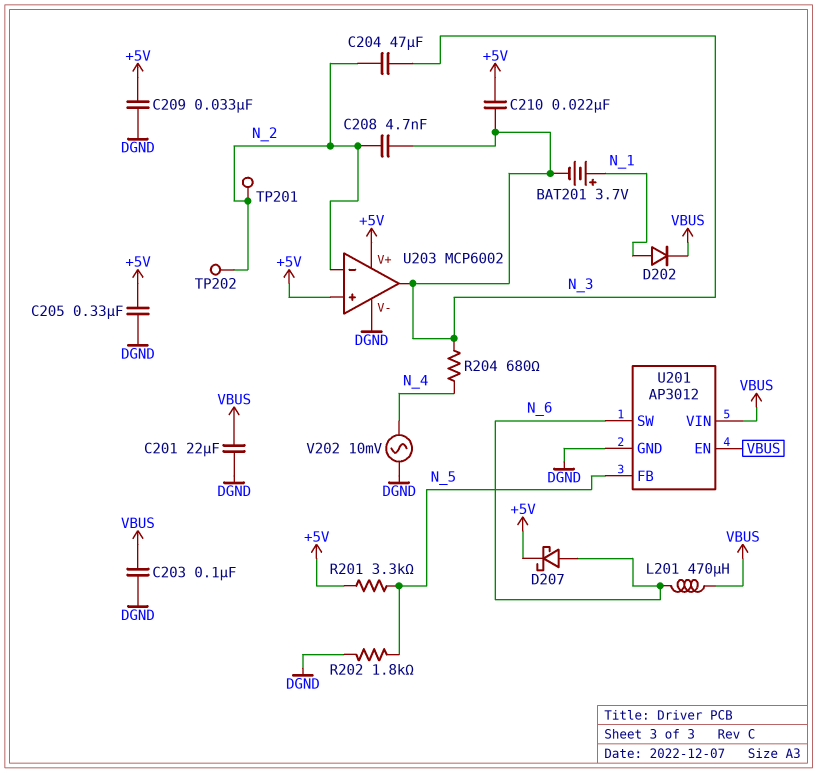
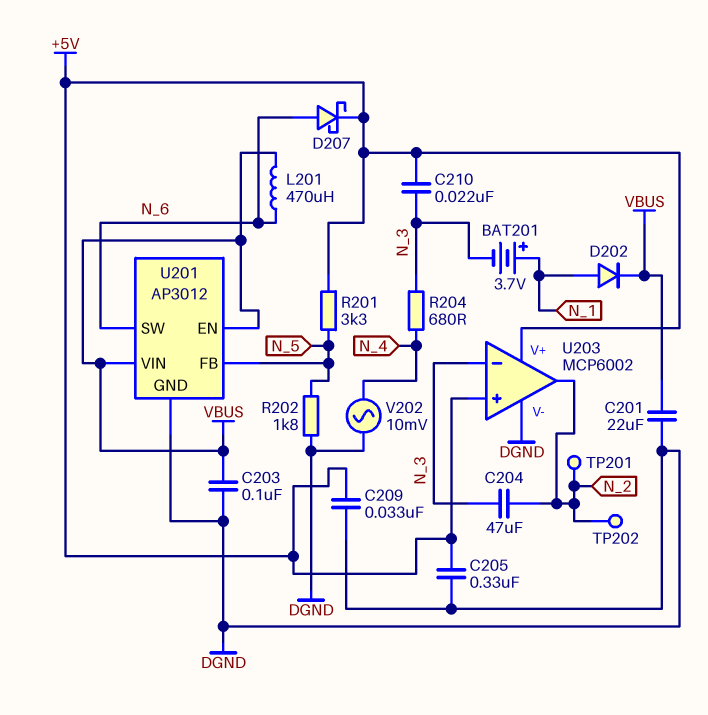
C208: 4.7nF (N_2, N_3) -> none
U203 pin in-: N_2 -> N_3
U203 pin out: N_3 -> N_2

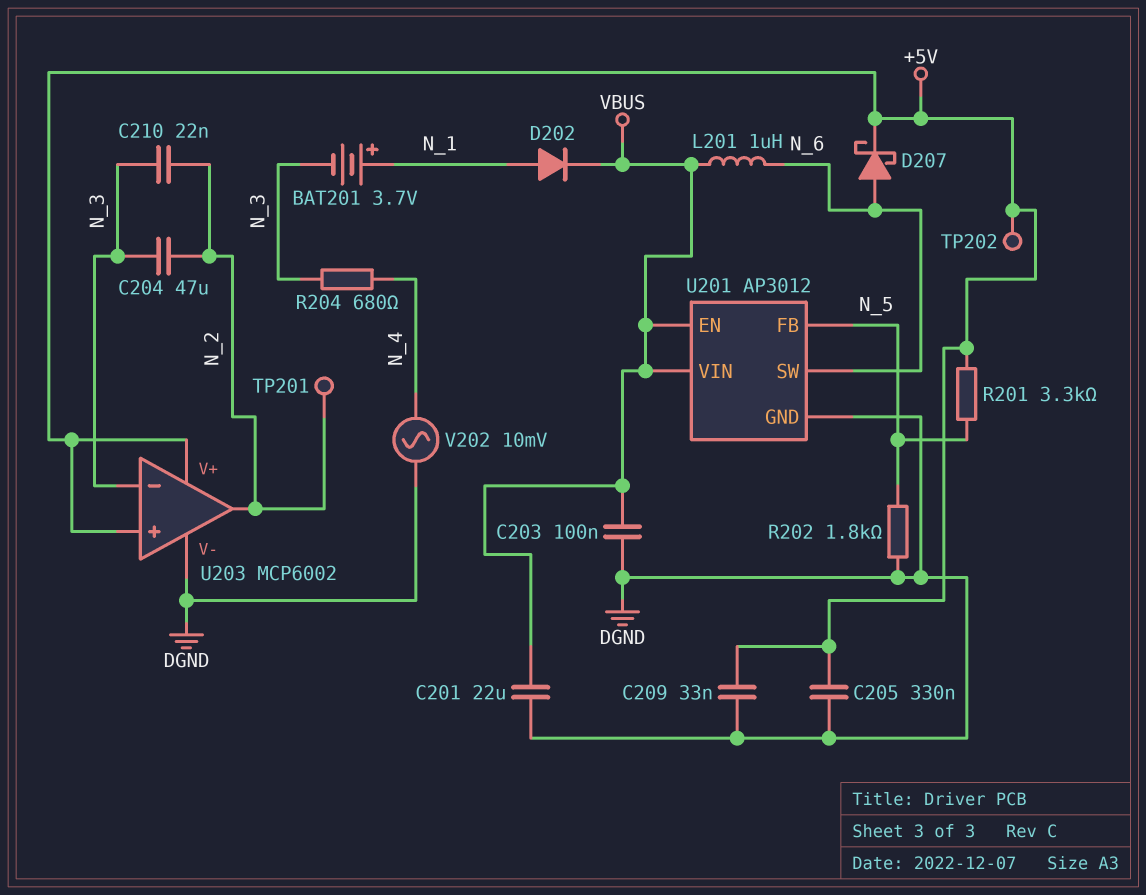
C210: 22nF (+5V, N_3) -> 22nF (N_2, N_3)
L201: 470uH (N_6, VBUS) -> 1uH (N_6, VBUS)
TP202: test point (N_2) -> test point (+5V)

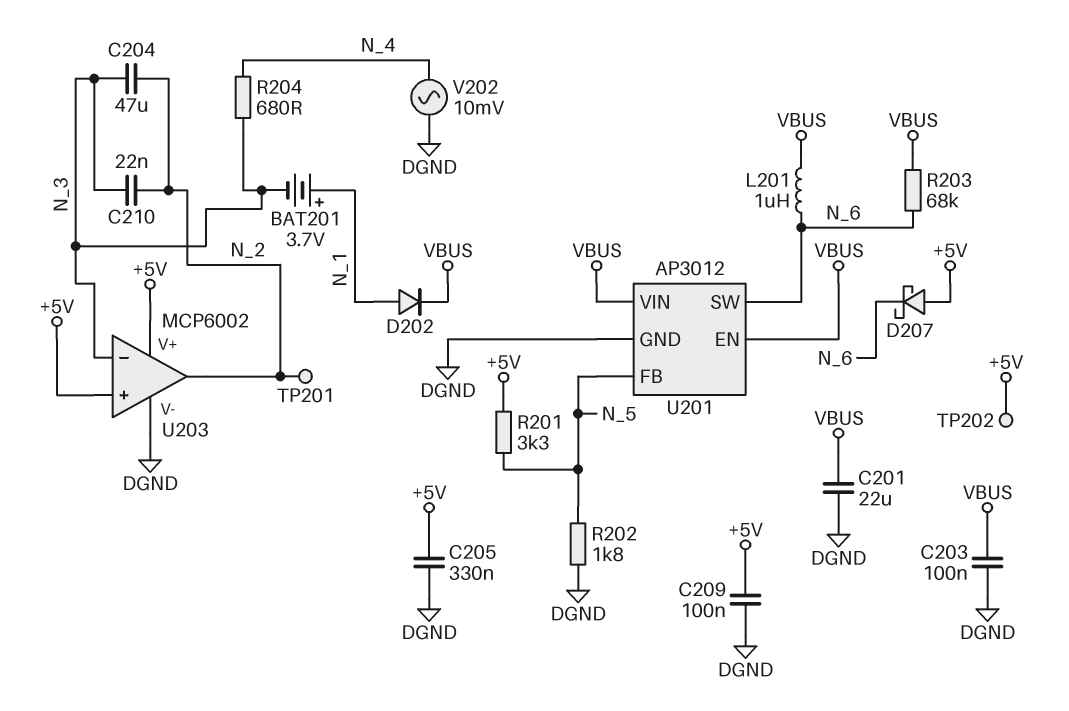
C209: 33nF (+5V, DGND) -> 100nF (+5V, DGND)
D207: schottky (A N_6, K +5V) -> schottky (A +5V, K N_6)
R203: none -> 68k (N_6, VBUS)

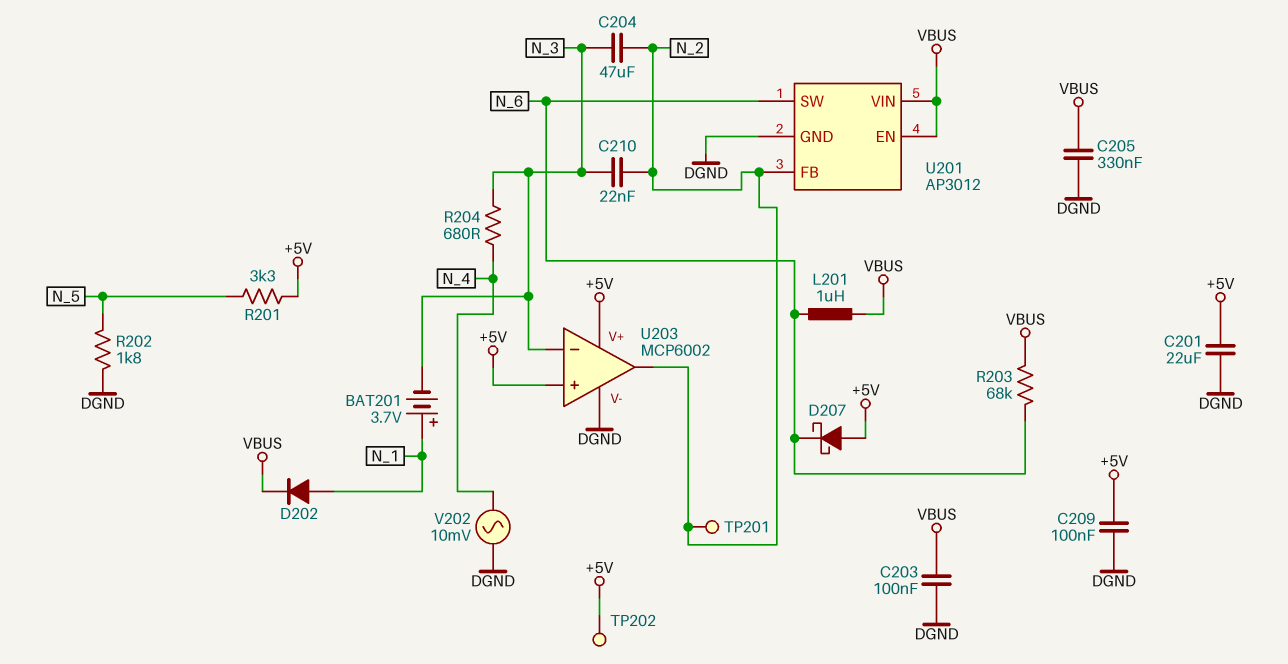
C201: 22uF (DGND, VBUS) -> 22uF (+5V, DGND)
C205: 330nF (+5V, DGND) -> 330nF (DGND, VBUS)
U201 pin FB: N_5 -> N_2

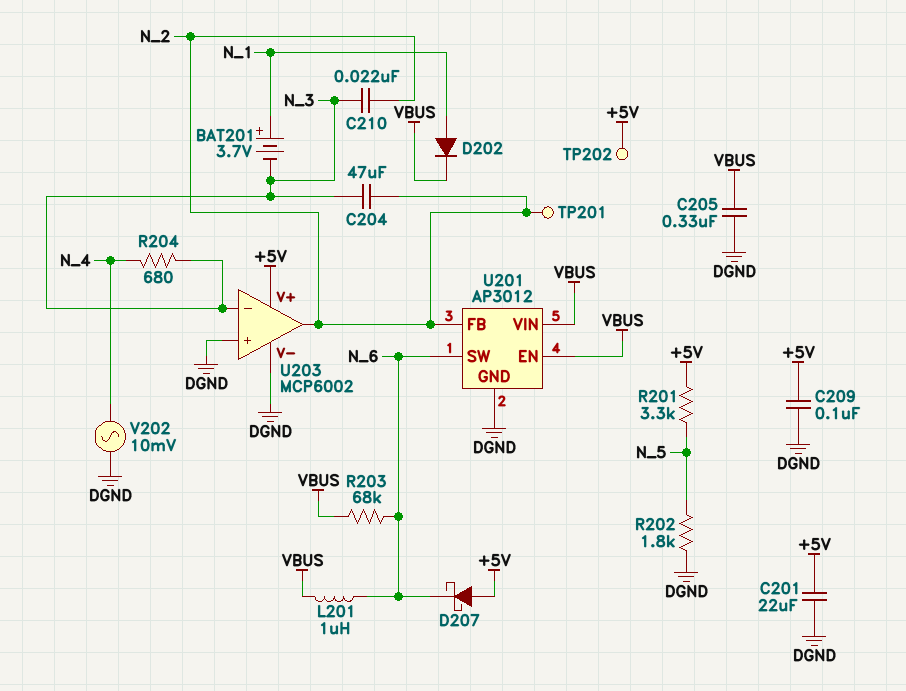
C203: 100nF (DGND, VBUS) -> none
U203 pin in+: +5V -> DGND

